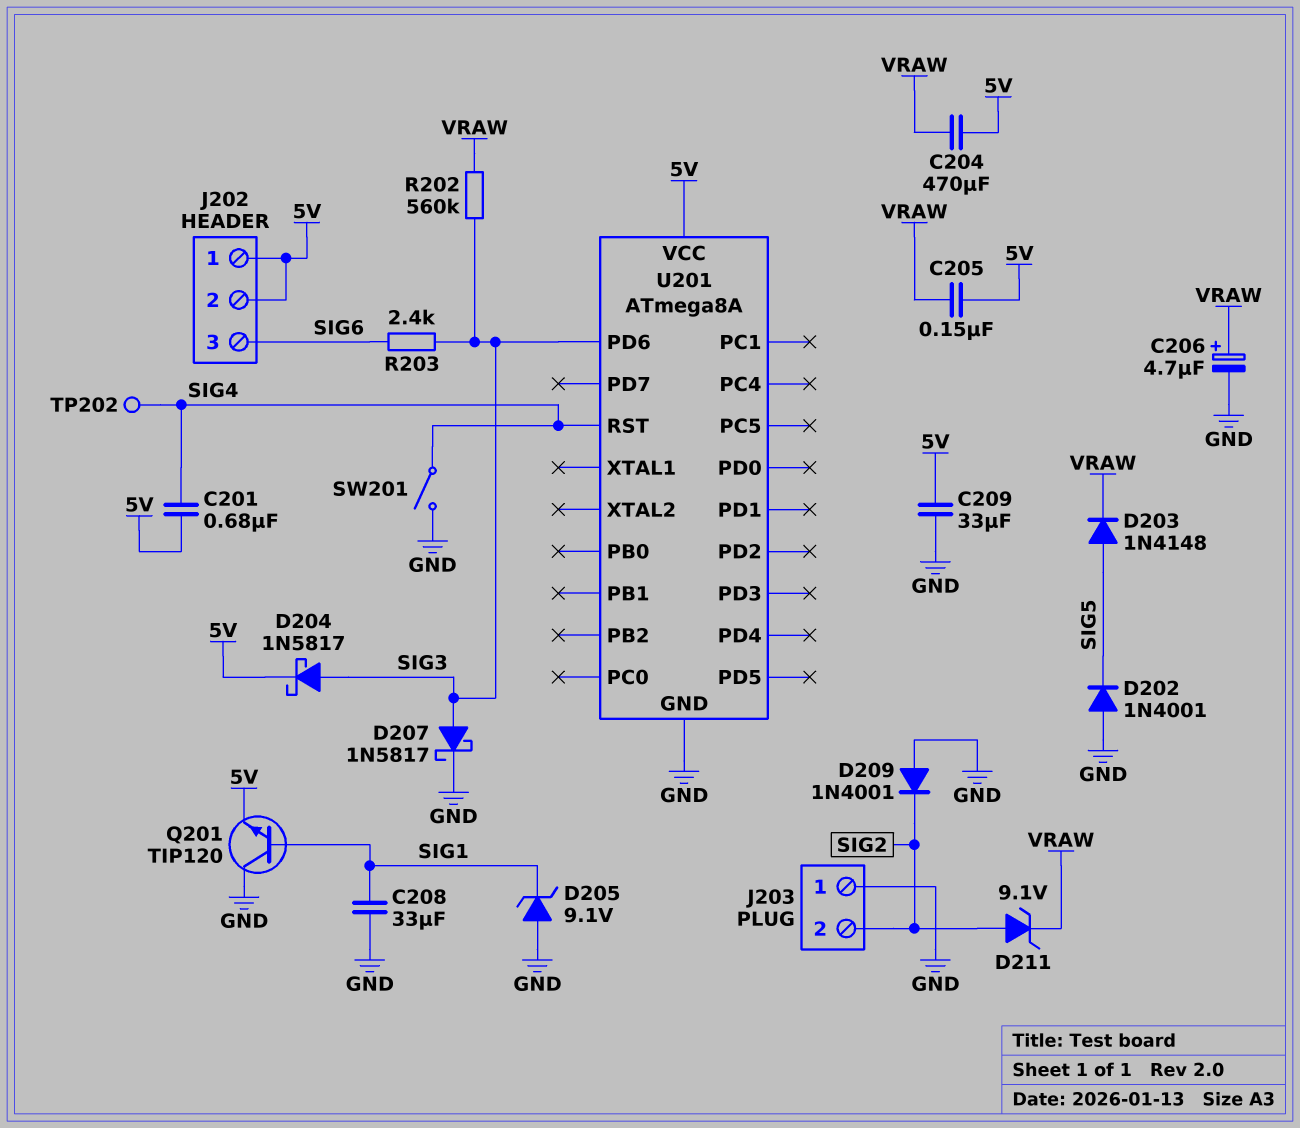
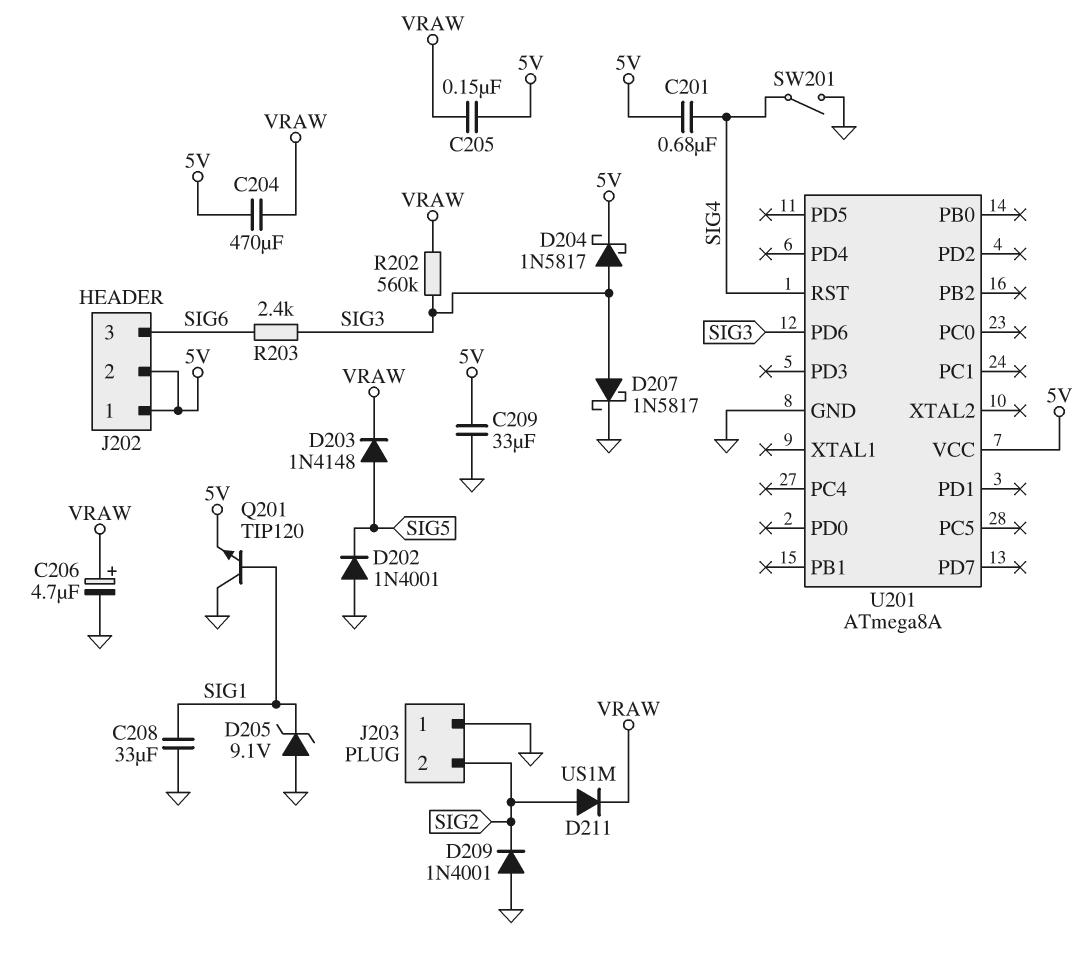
D211: zener 9.1V (A SIG2, K VRAW) -> diode US1M (A SIG2, K VRAW)
TP202: test point (SIG4) -> none

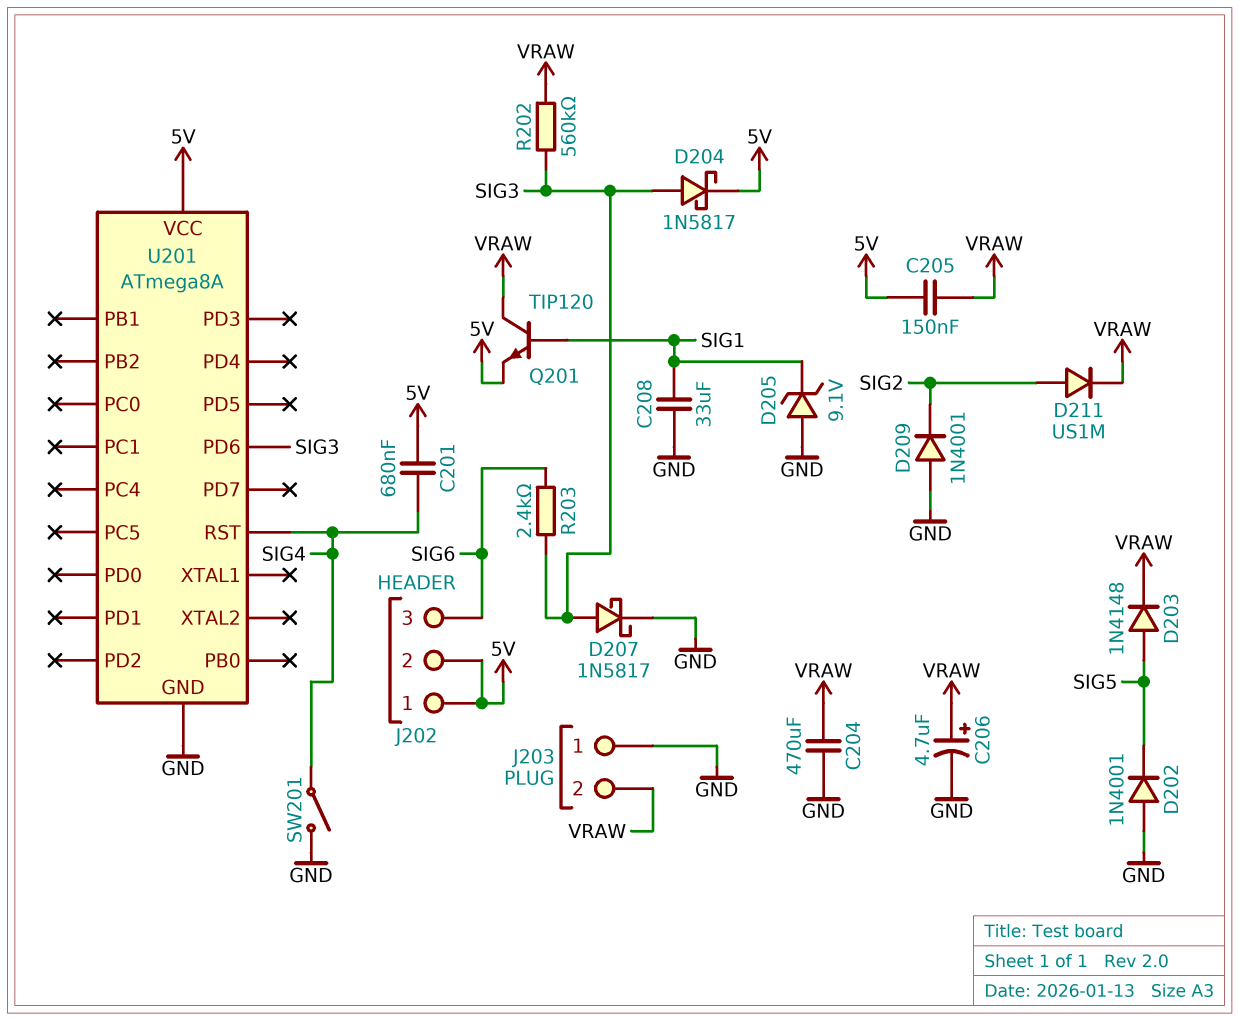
C204: 470uF (5V, VRAW) -> 470uF (GND, VRAW)
C209: 33uF (5V, GND) -> none
J203 pin 2: SIG2 -> VRAW
Q201: NPN TIP120 (B SIG1, C GND, E 5V) -> NPN TIP120 (B SIG1, C VRAW, E 5V)

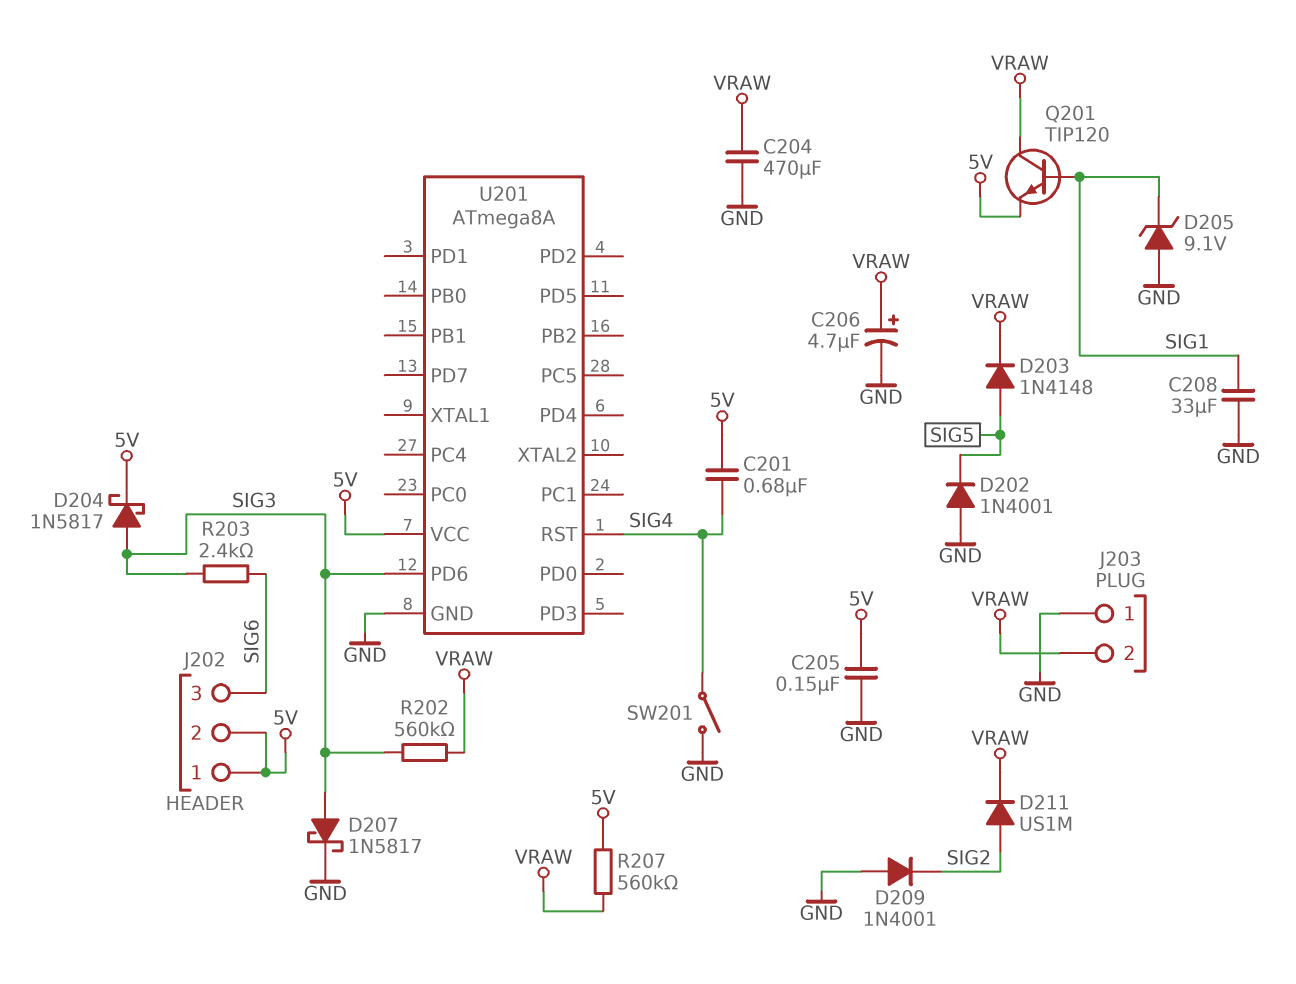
C205: 150nF (5V, VRAW) -> 150nF (5V, GND)
R207: none -> 560k (5V, VRAW)

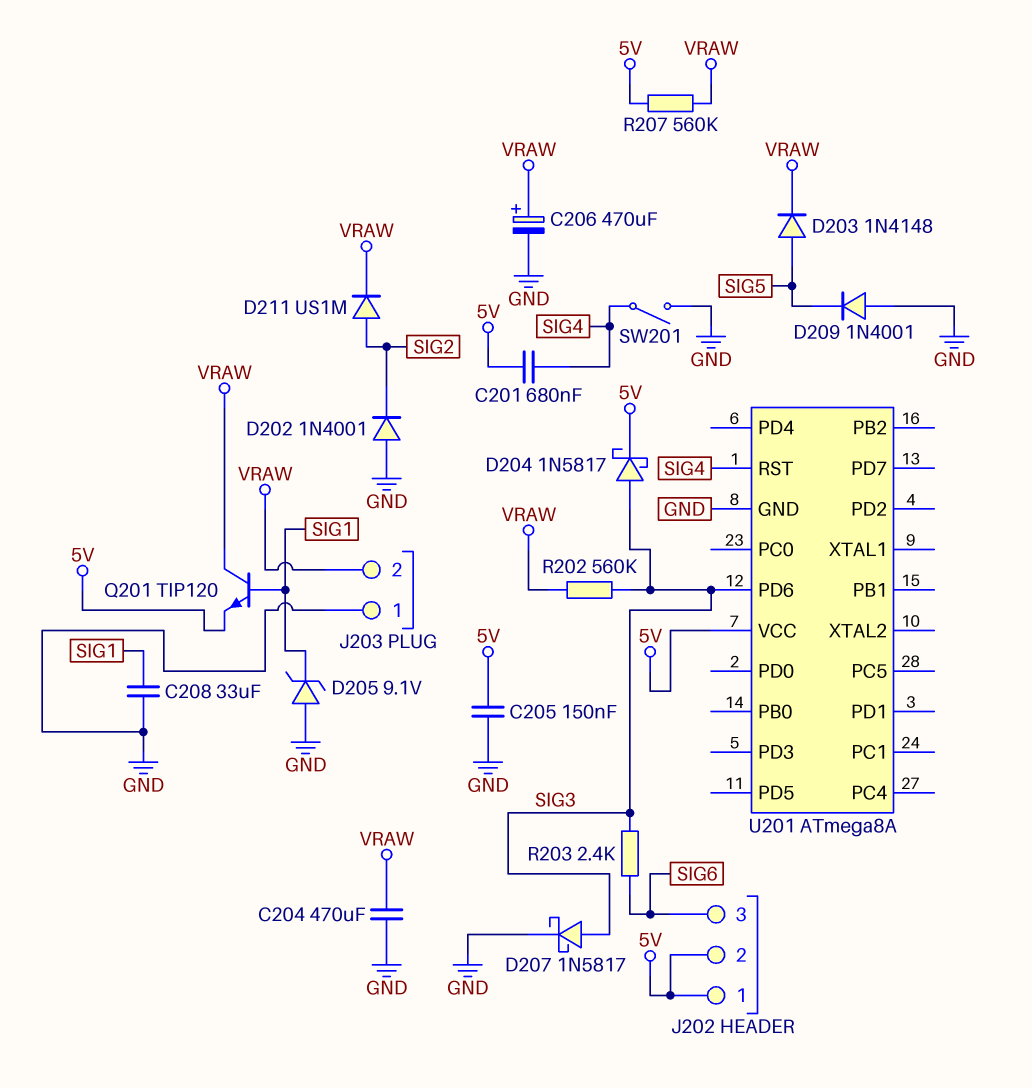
C206: 4.7uF (plus VRAW, minus GND) -> 470uF (plus VRAW, minus GND)
D202: diode 1N4001 (A GND, K SIG5) -> diode 1N4001 (A GND, K SIG2)
D209: diode 1N4001 (A GND, K SIG2) -> diode 1N4001 (A GND, K SIG5)

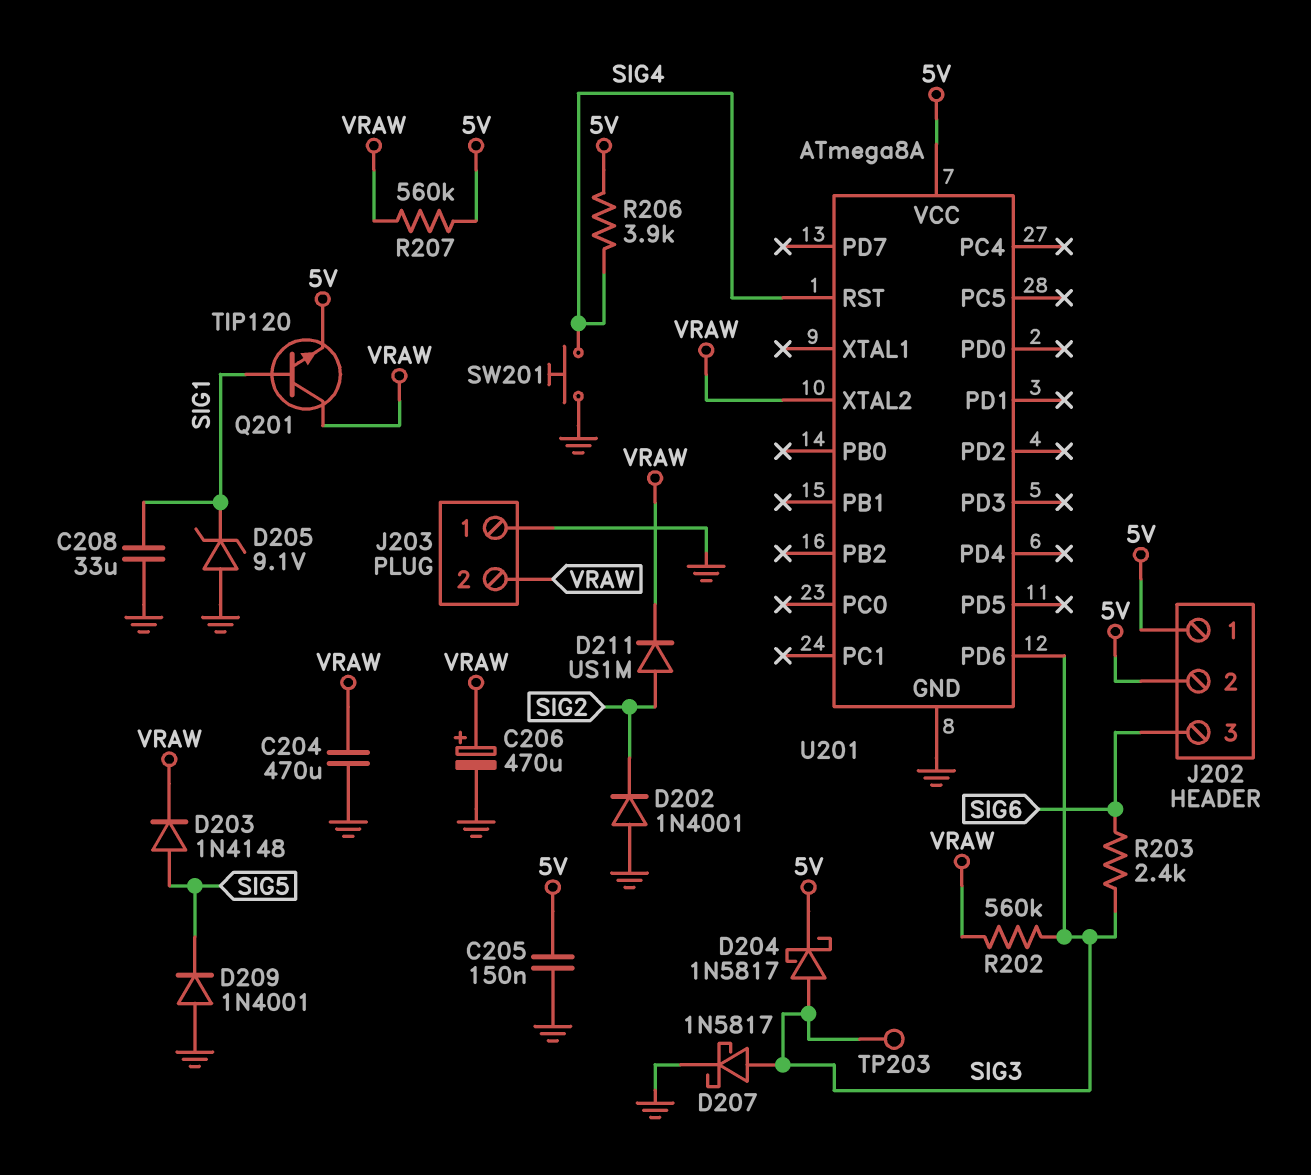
C201: 680nF (5V, SIG4) -> none
R206: none -> 3.9k (5V, SIG4)
SW201: switch (GND, SIG4) -> button (GND, SIG4)
TP203: none -> test point (SIG3)
U201 pin XTAL2: none -> VRAW

